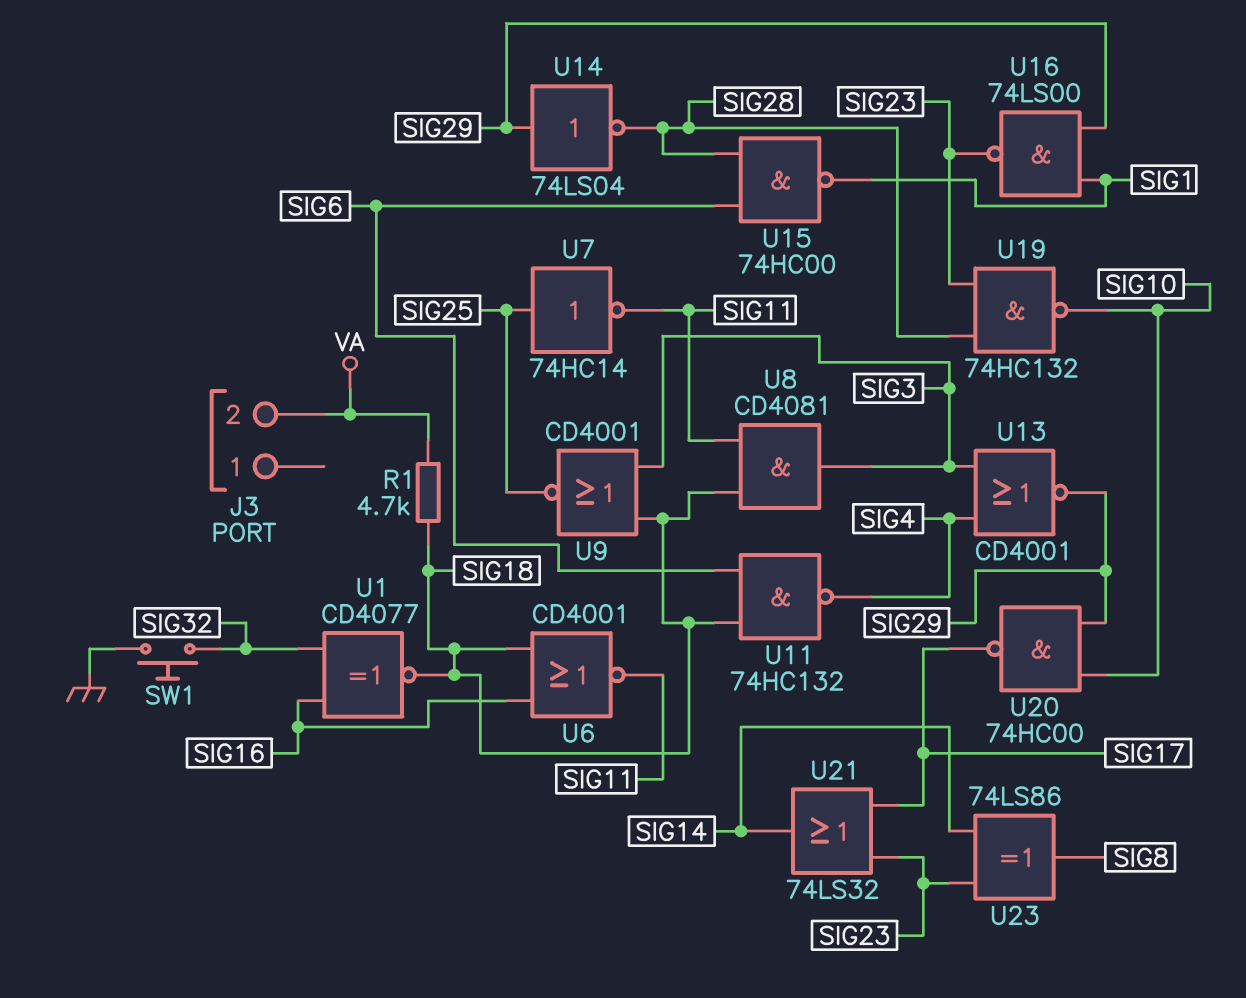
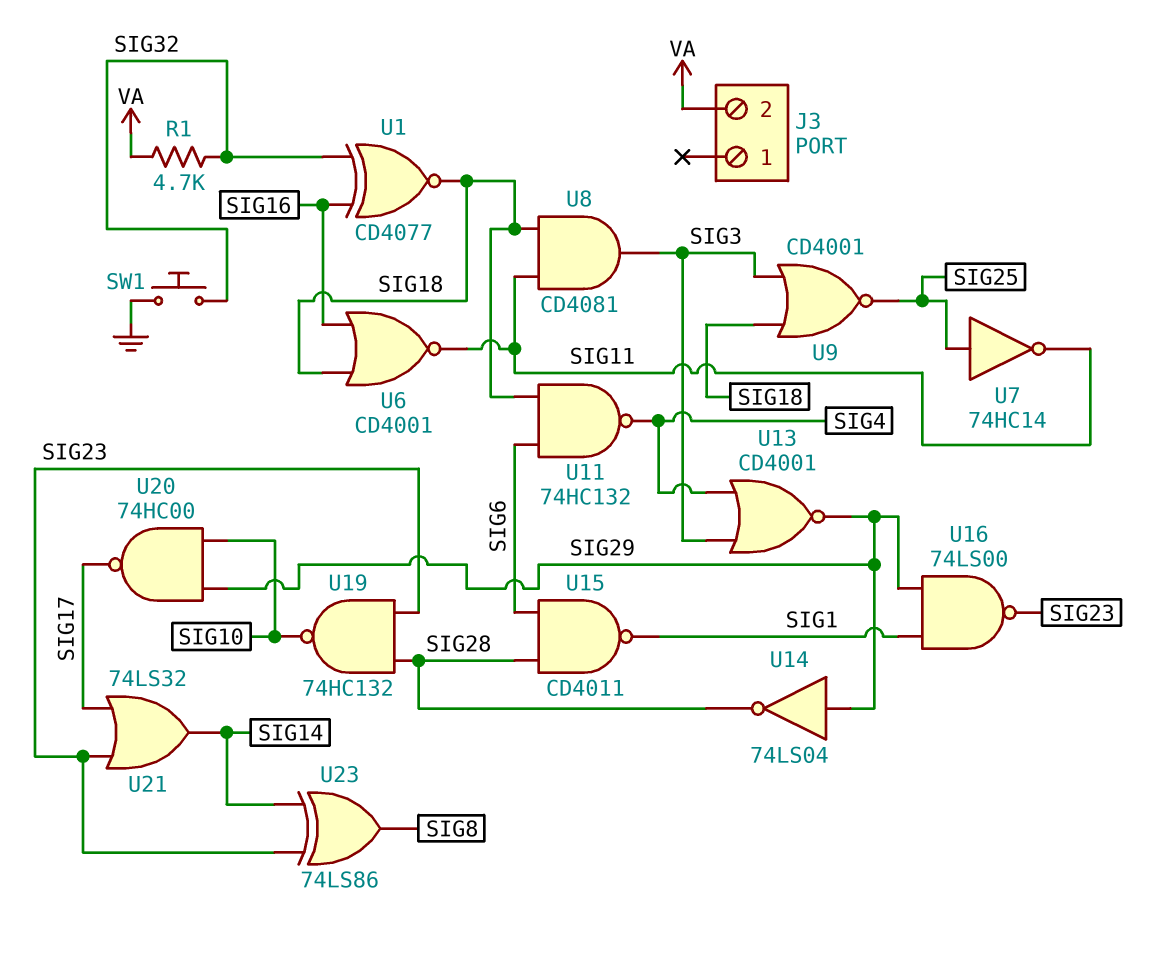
R1: 4.7k (SIG18, VA) -> 4.7k (SIG32, VA)
U15: NAND 74HC00 (in SIG6, in SIG28, out SIG1) -> NAND CD4011 (in SIG6, in SIG28, out SIG1)

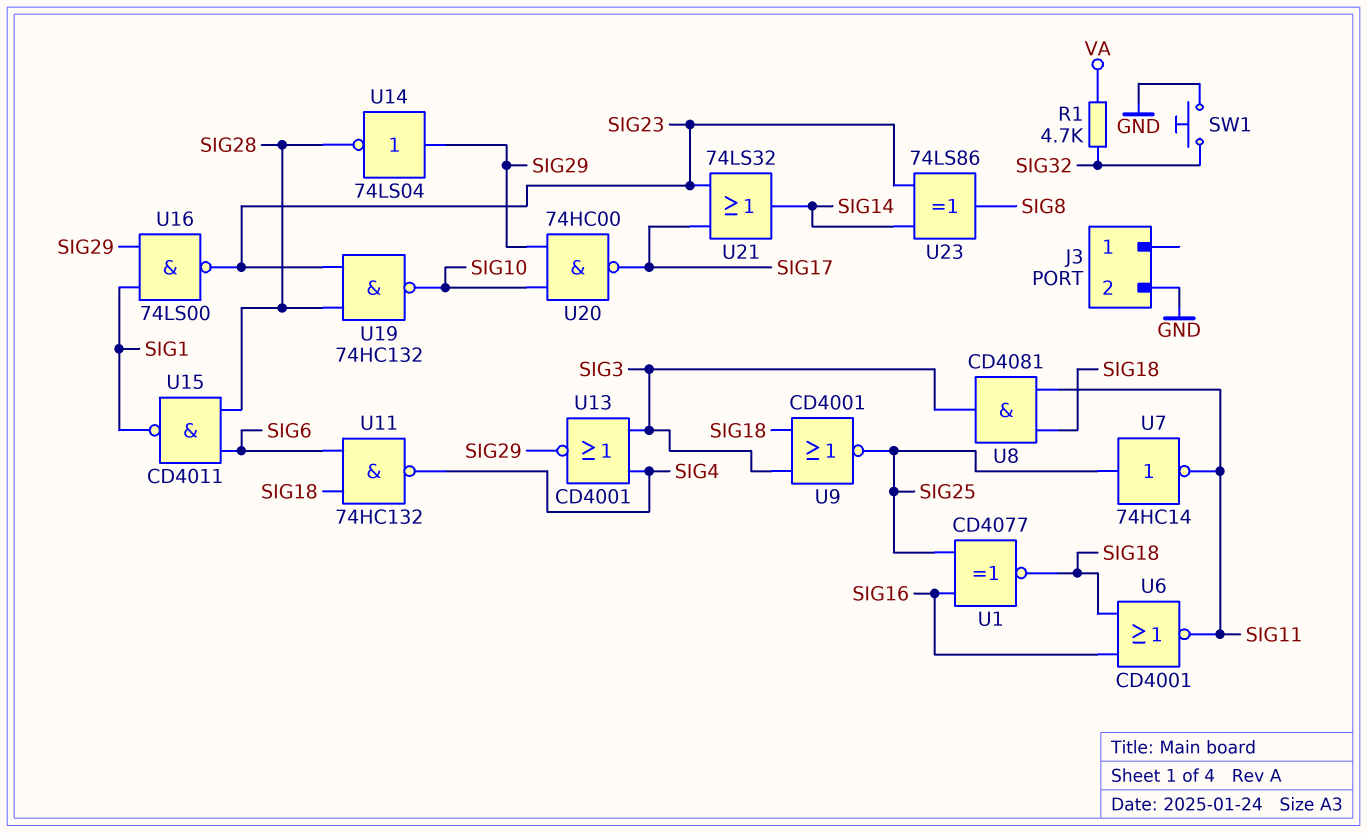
J3 pin 2: VA -> GND
U1: XNOR CD4077 (in SIG16, in SIG32, out SIG18) -> XNOR CD4077 (in SIG16, in SIG25, out SIG18)

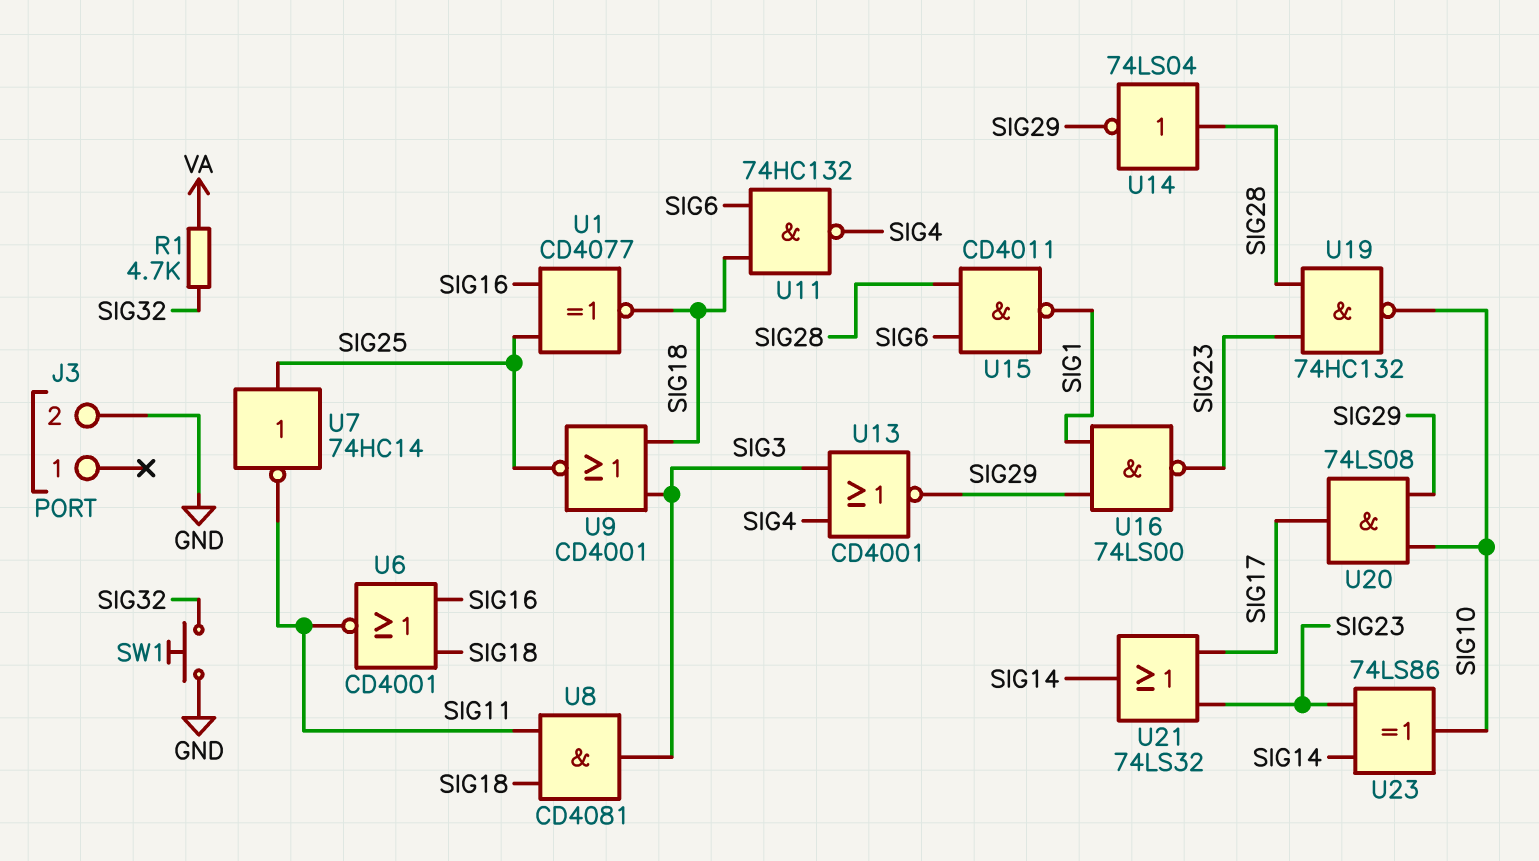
U14: NOT 74LS04 (in SIG29, out SIG28) -> NOT 74LS04 (in SIG28, out SIG29)
U20: NAND 74HC00 (in SIG10, in SIG29, out SIG17) -> AND 74LS08 (in SIG10, in SIG29, out SIG17)
U23: XOR 74LS86 (in SIG14, in SIG23, out SIG8) -> XOR 74LS86 (in SIG14, in SIG23, out SIG10)

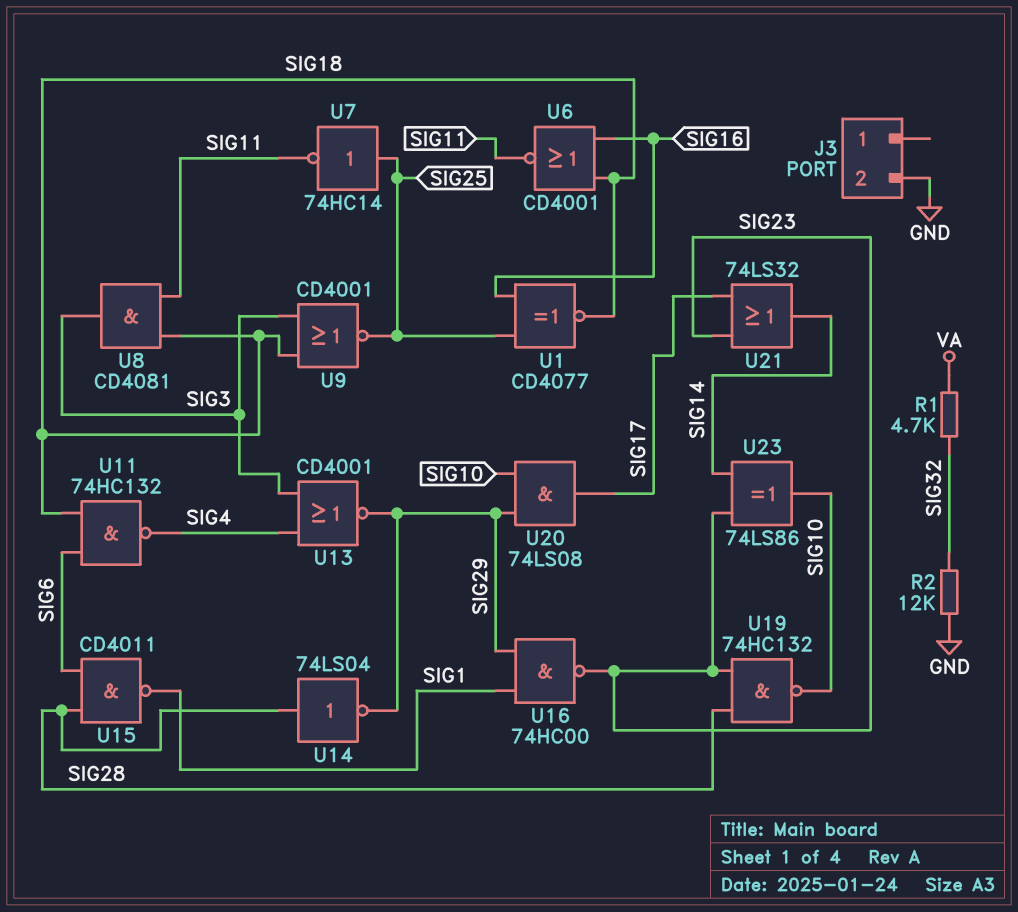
R2: none -> 12k (GND, SIG32)
SW1: button (GND, SIG32) -> none
U16: NAND 74LS00 (in SIG1, in SIG29, out SIG23) -> NAND 74HC00 (in SIG1, in SIG29, out SIG23)

